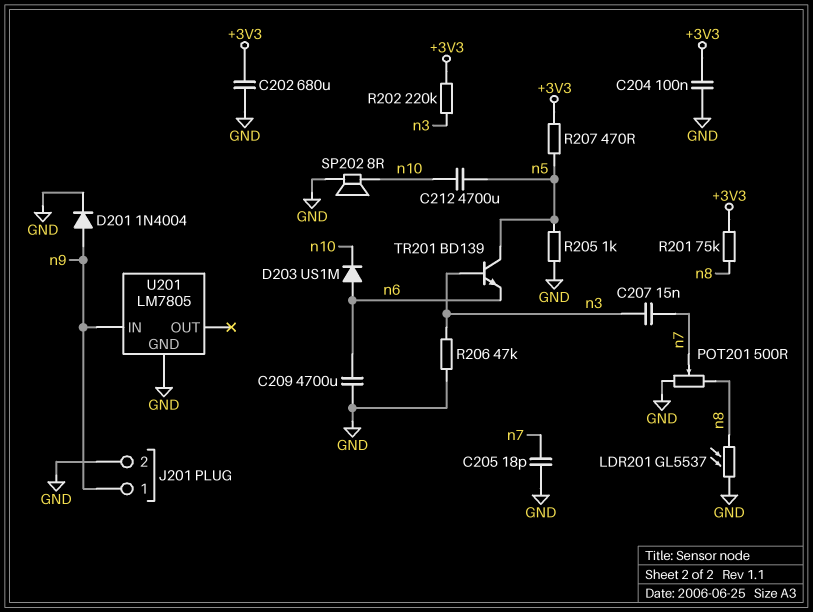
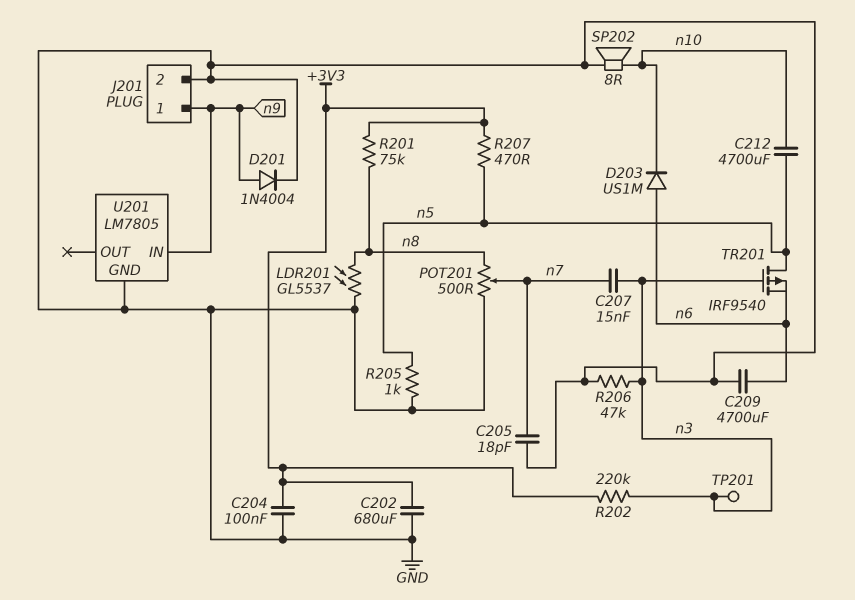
TP201: none -> test point (n3)
TR201: NPN BD139 (B n3, C n5, E n6) -> PMOS IRF9540 (G n3, D n5, S n6)

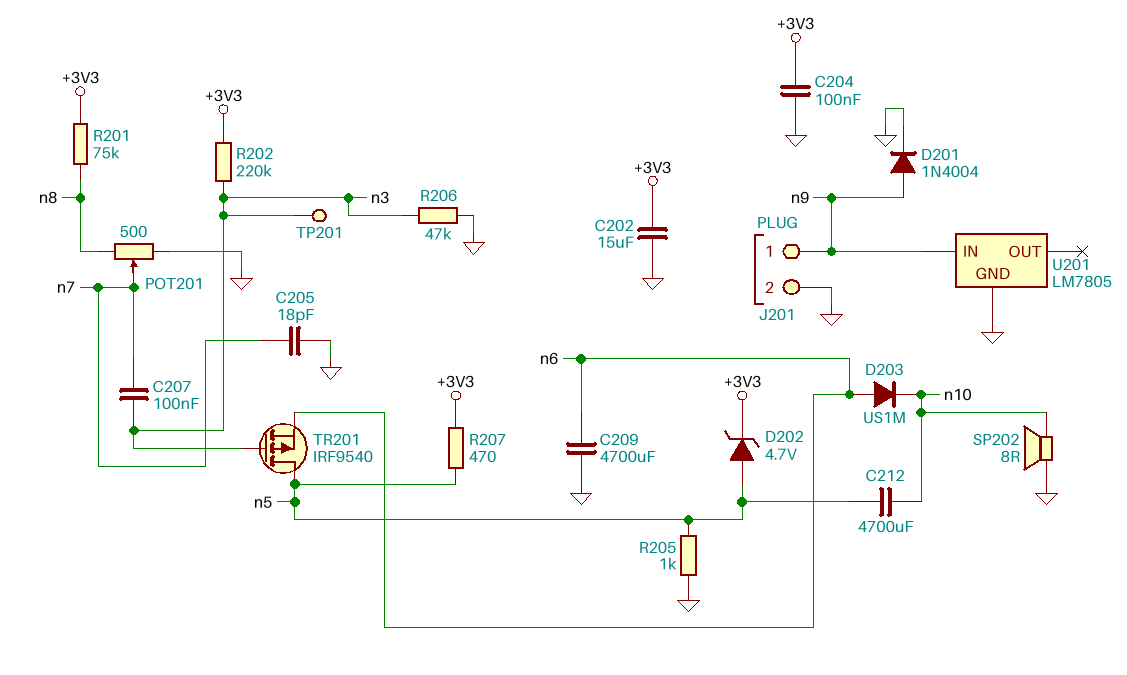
C202: 680uF (+3V3, GND) -> 15uF (+3V3, GND)
C207: 15nF (n3, n7) -> 100nF (n3, n7)
D202: none -> zener 4.7V (A n5, K +3V3)
LDR201: GL5537 (GND, n8) -> none

